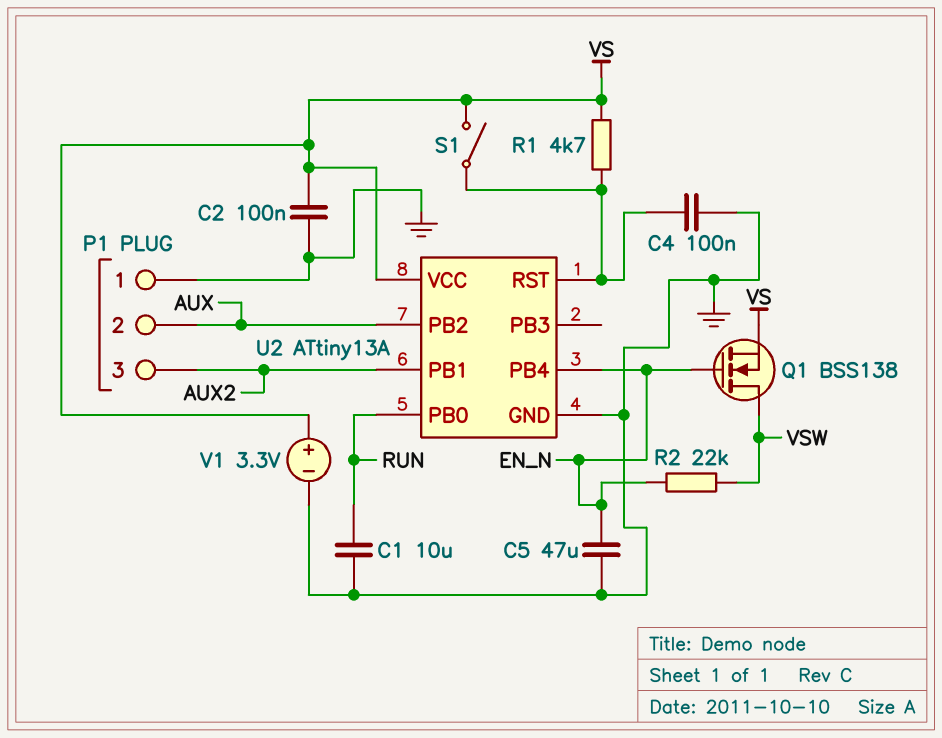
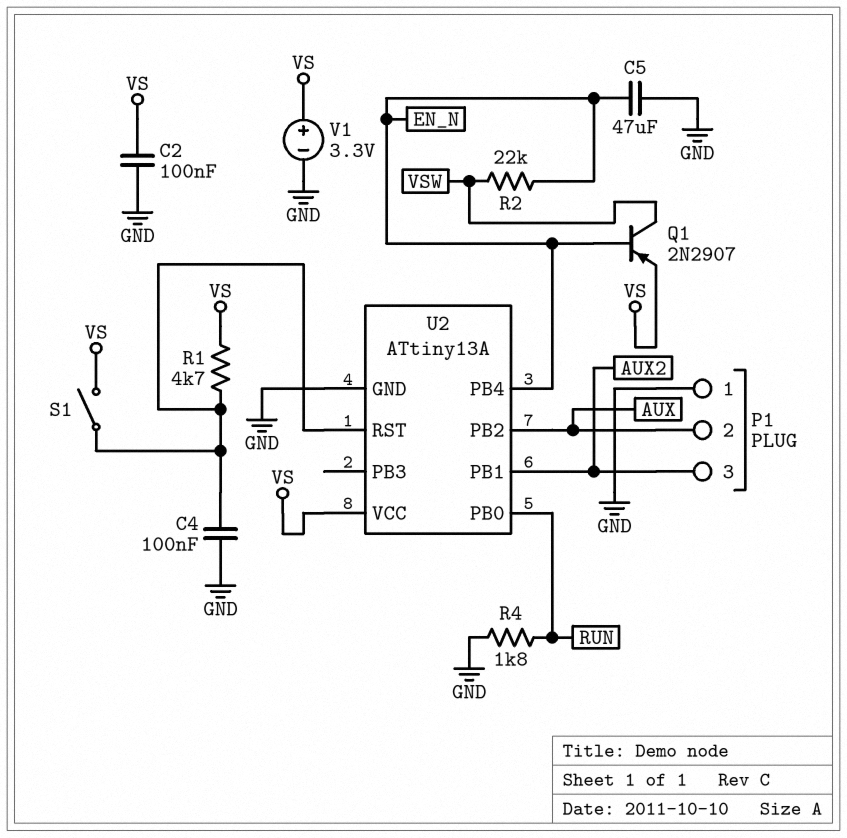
C1: 10uF (GND, RUN) -> none
Q1: NMOS BSS138 (G EN_N, D VSW, S VS) -> PNP 2N2907 (B EN_N, C VSW, E VS)
R4: none -> 1.8k (GND, RUN)

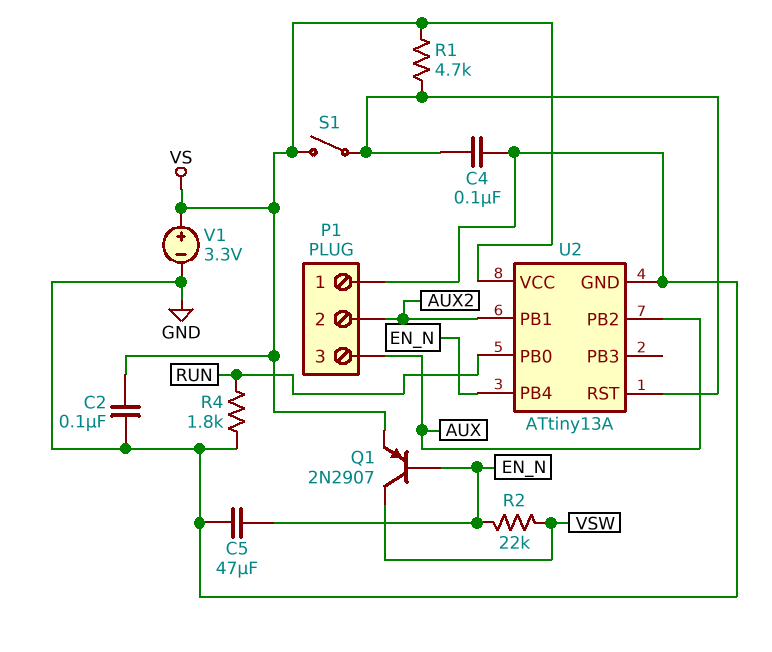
P1 pin 2: AUX -> AUX2
P1 pin 3: AUX2 -> AUX

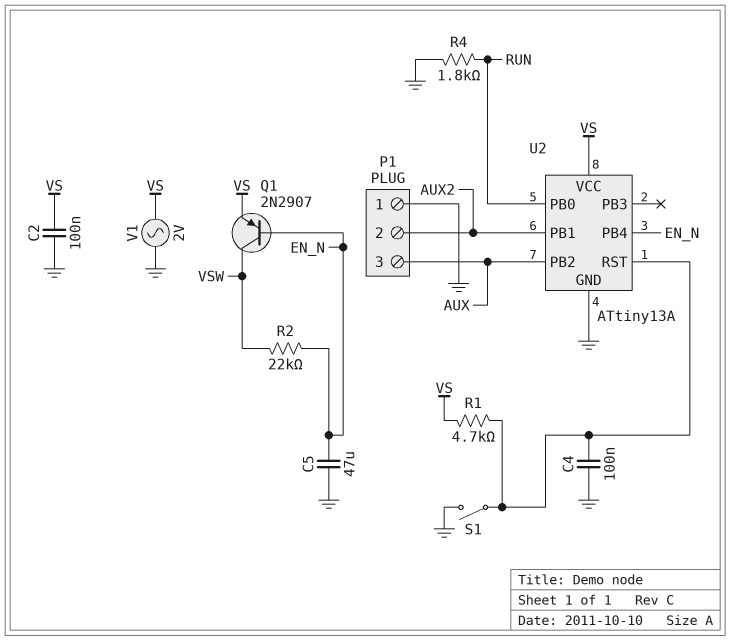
S1: switch (U2/RST, VS) -> switch (GND, U2/RST)
V1: 3.3V (plus VS, minus GND) -> AC 2V (GND, VS)

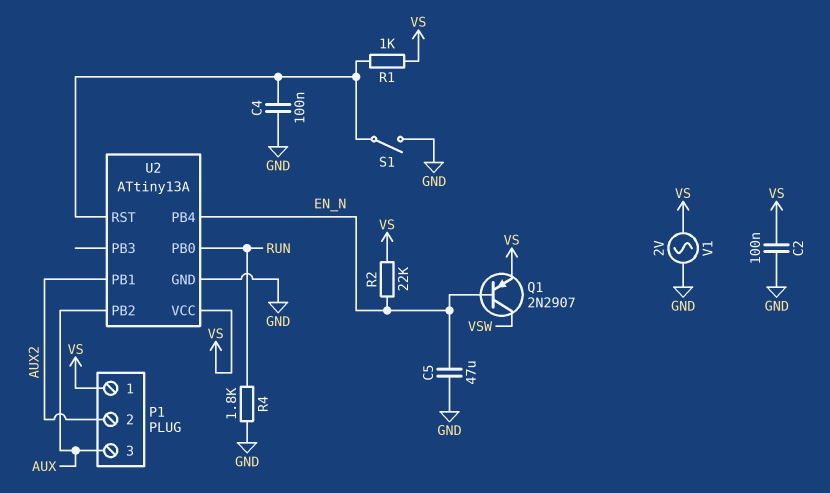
P1 pin 1: GND -> VS
R1: 4.7k (U2/RST, VS) -> 1k (U2/RST, VS)
R2: 22k (EN_N, VSW) -> 22k (EN_N, VS)

